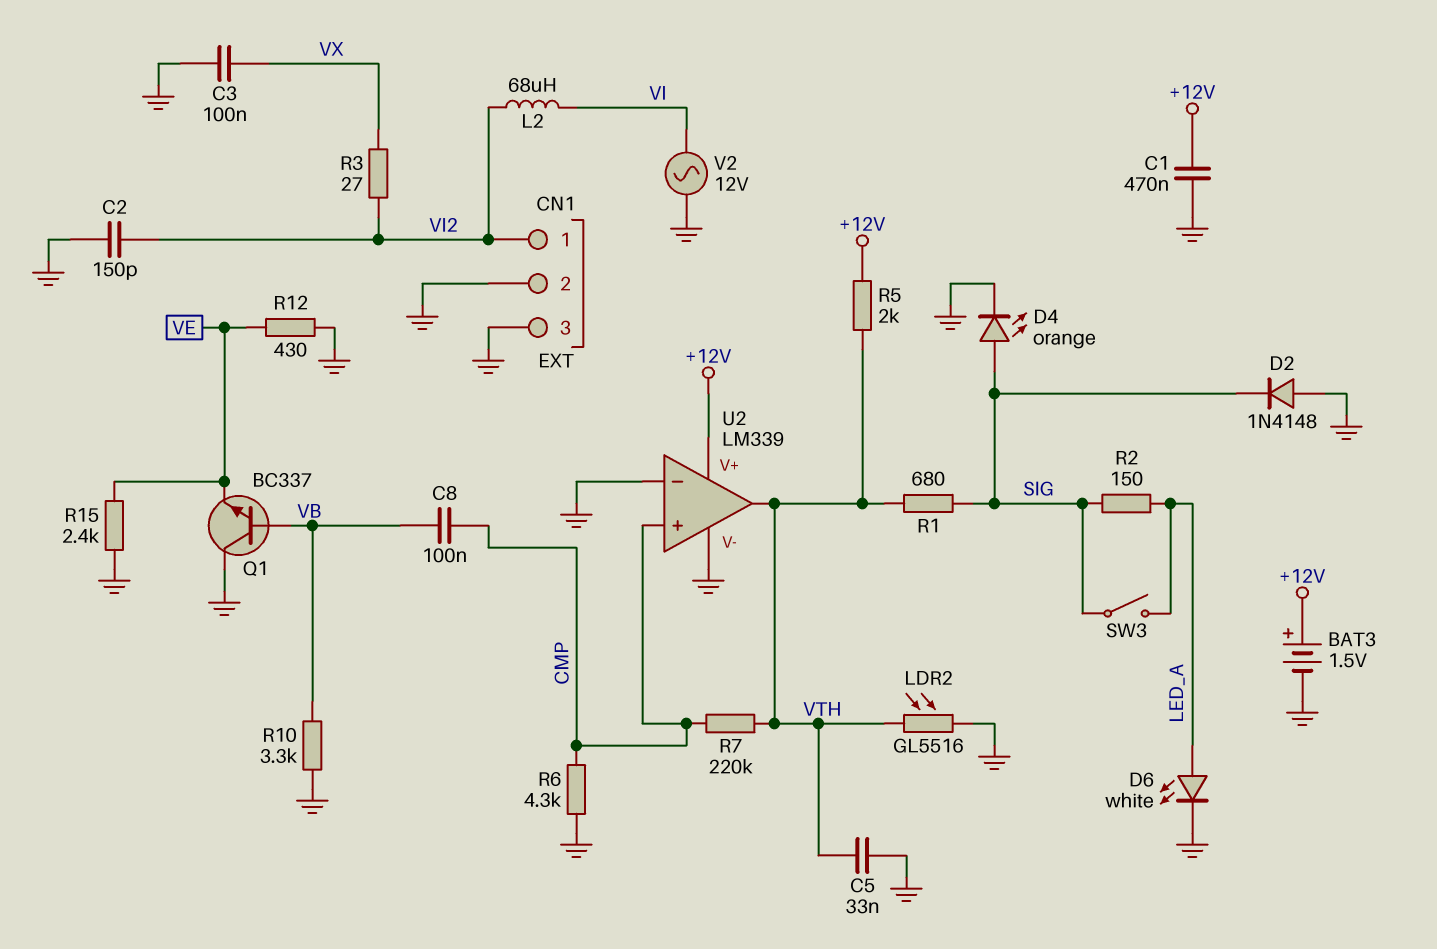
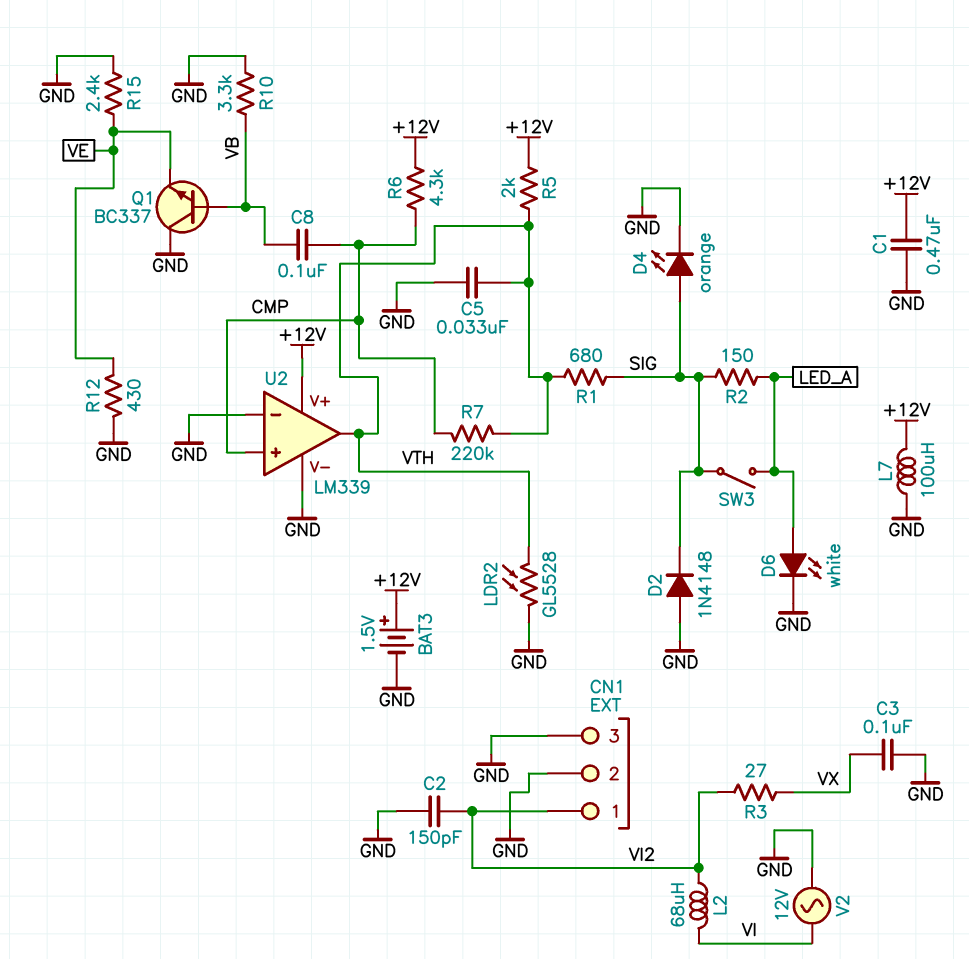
L7: none -> 100uH (+12V, GND)
LDR2: GL5516 (GND, VTH) -> GL5528 (GND, VTH)
R6: 4.3k (CMP, GND) -> 4.3k (+12V, CMP)

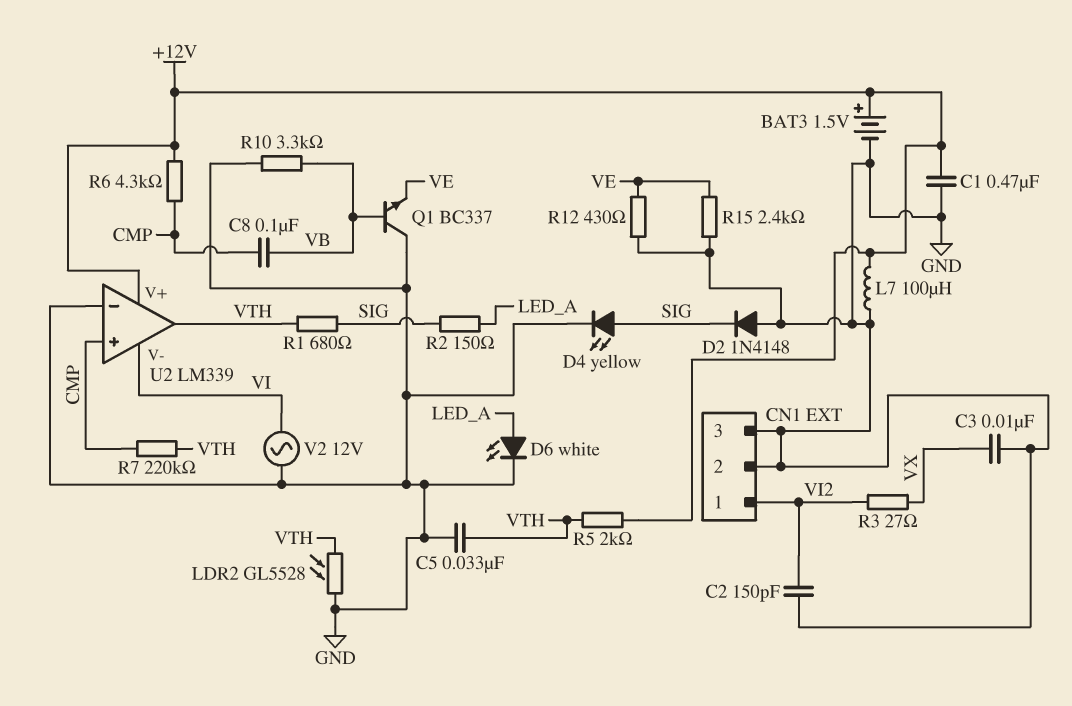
C3: 100nF (GND, VX) -> 10nF (GND, VX)
D4: LED orange (A SIG, K GND) -> LED yellow (A SIG, K GND)
L2: 68uH (VI, VI2) -> none
SW3: switch (LED_A, SIG) -> none
U2 pin V-: GND -> VI

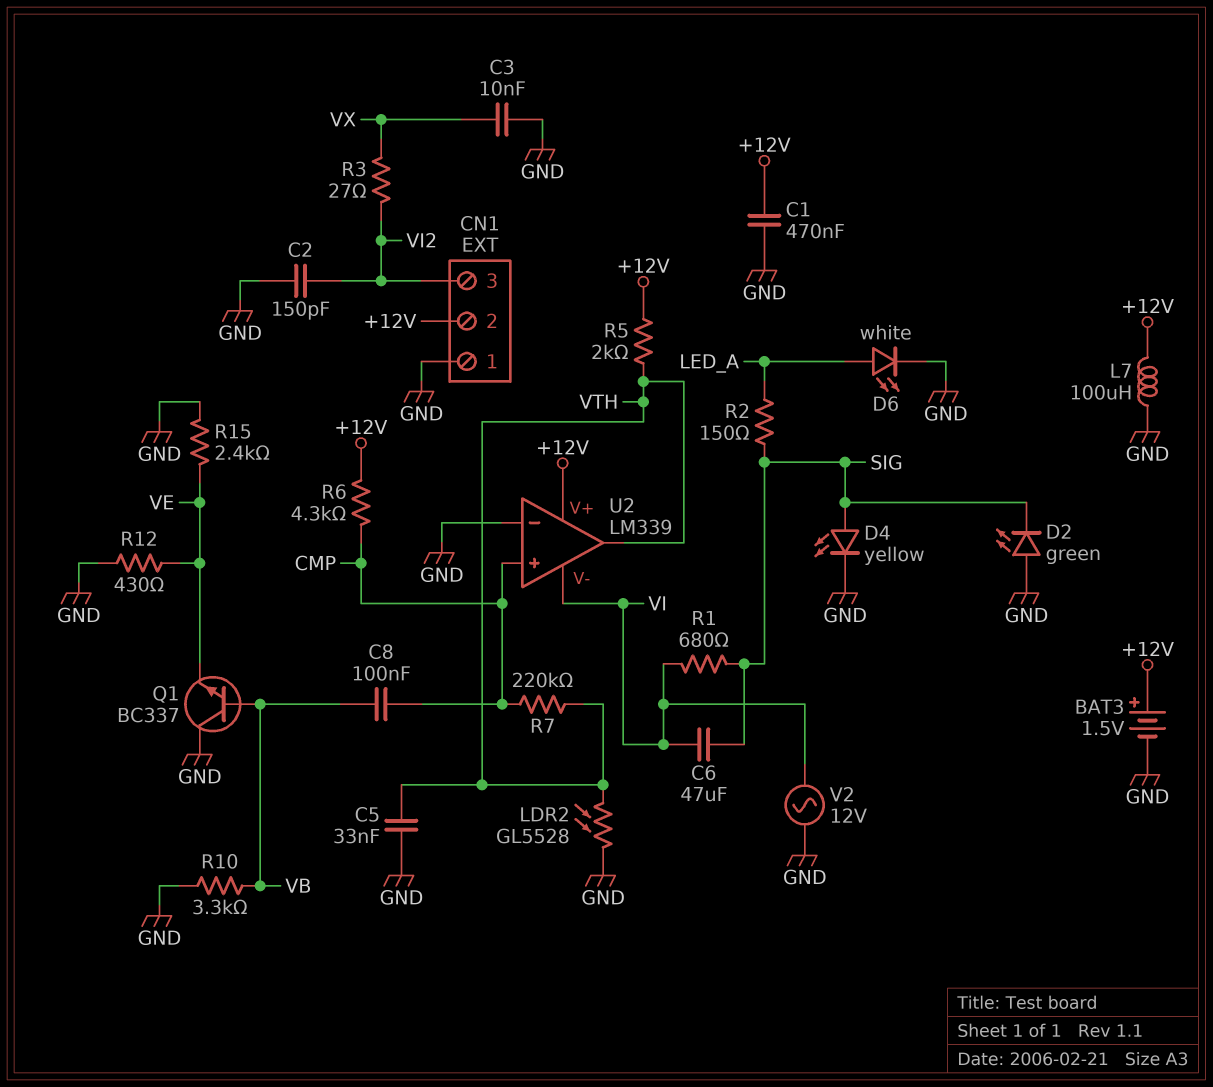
C6: none -> 47uF (SIG, VI)
CN1 pin 1: VI2 -> GND
CN1 pin 2: GND -> +12V
CN1 pin 3: GND -> VI2
D2: diode 1N4148 (A GND, K SIG) -> LED green (A GND, K SIG)
R1: 680 (SIG, VTH) -> 680 (SIG, VI)

